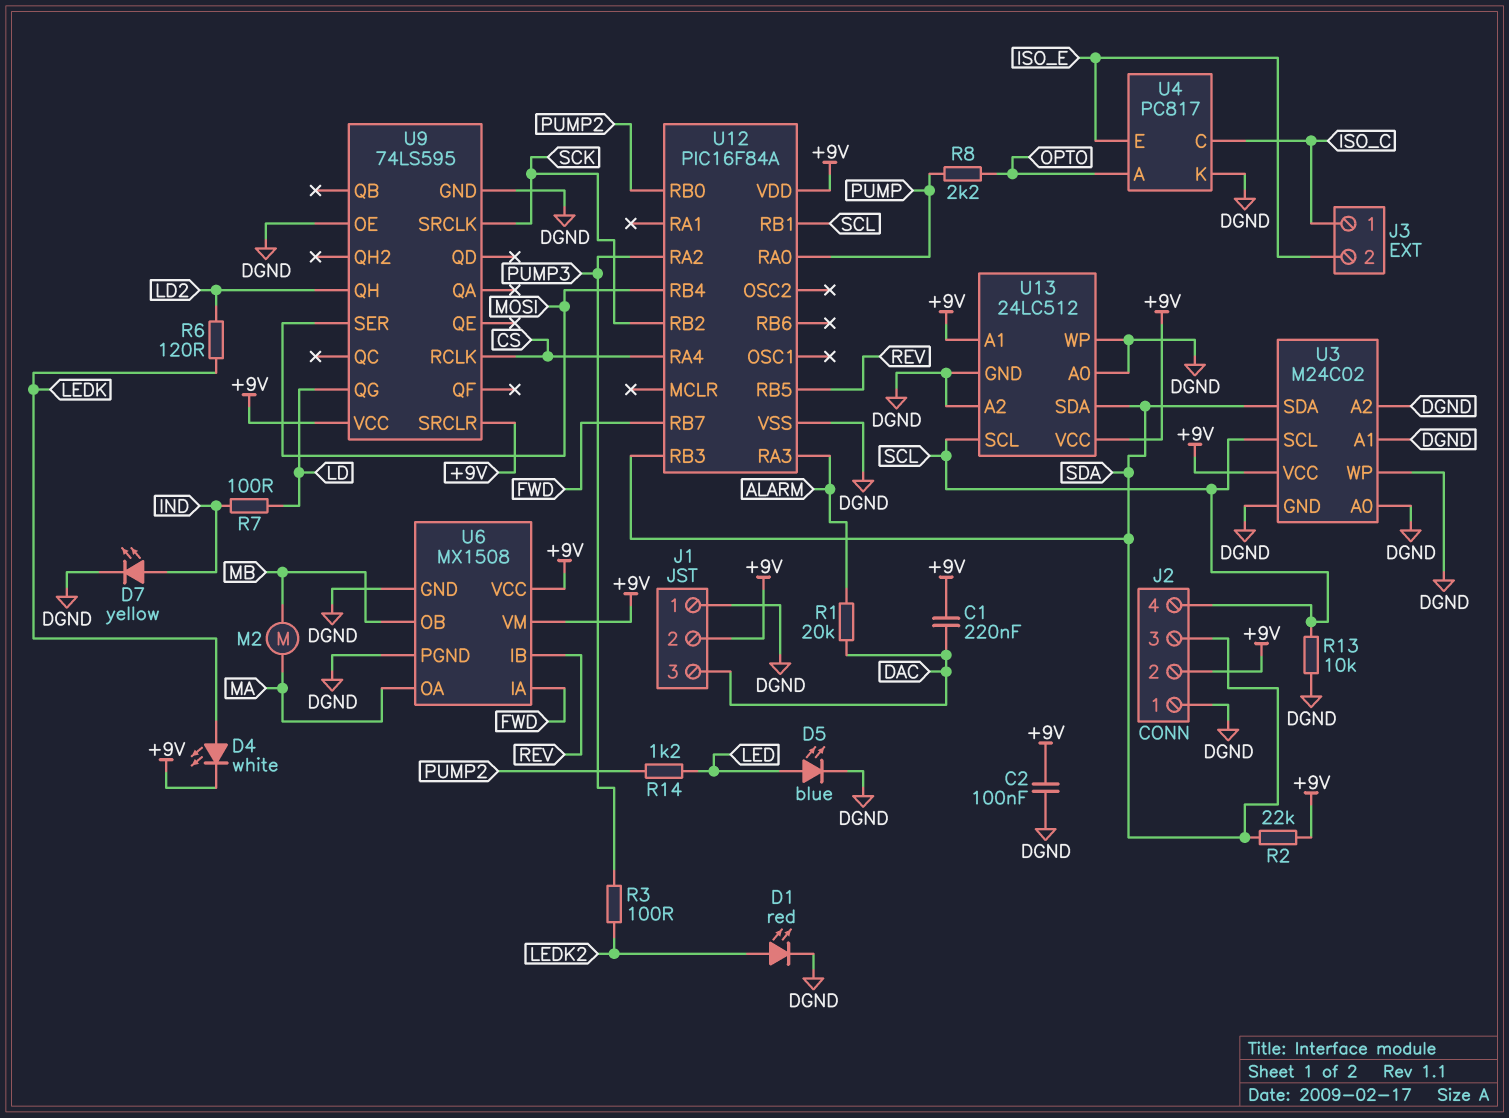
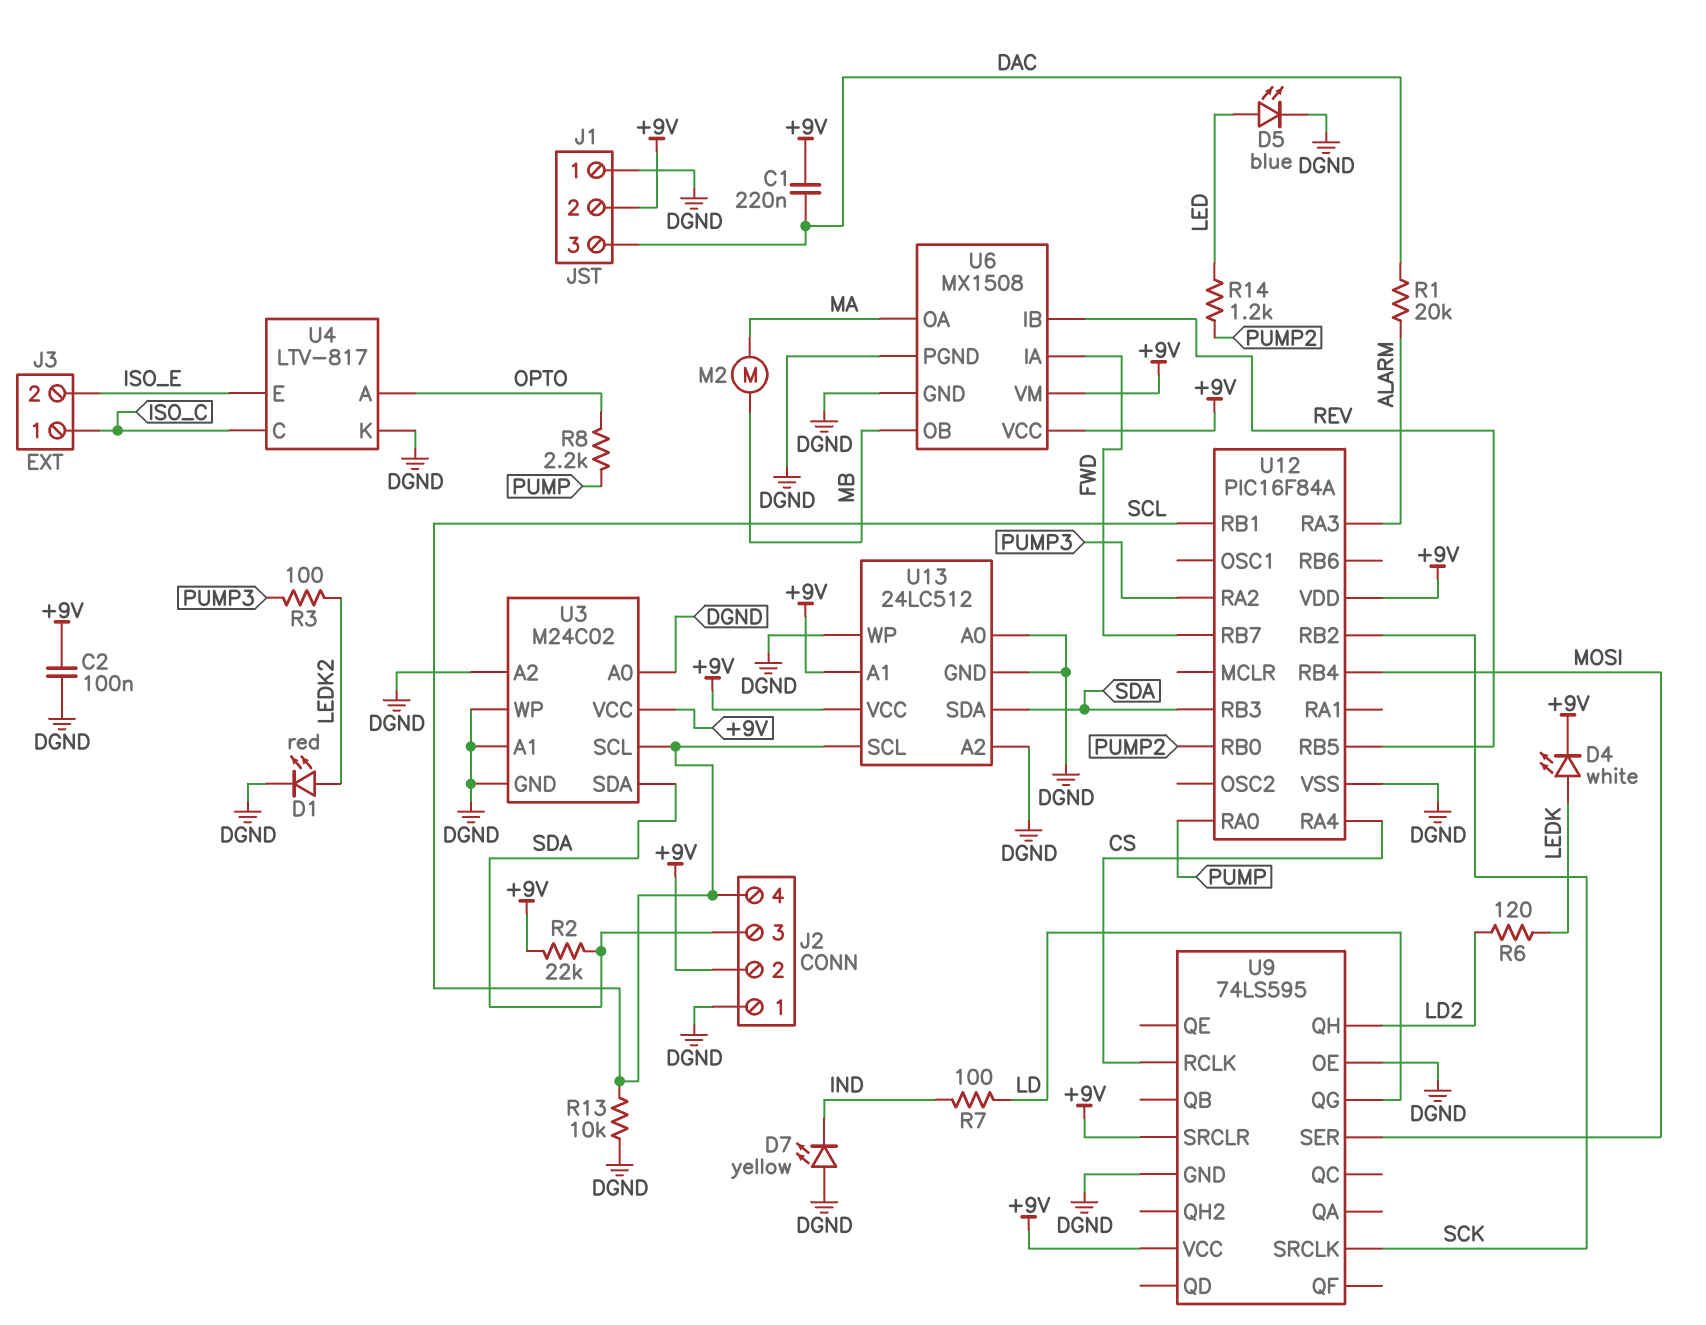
D7: LED yellow (A IND, K DGND) -> LED yellow (A DGND, K IND)
U4: PC817 -> LTV-817

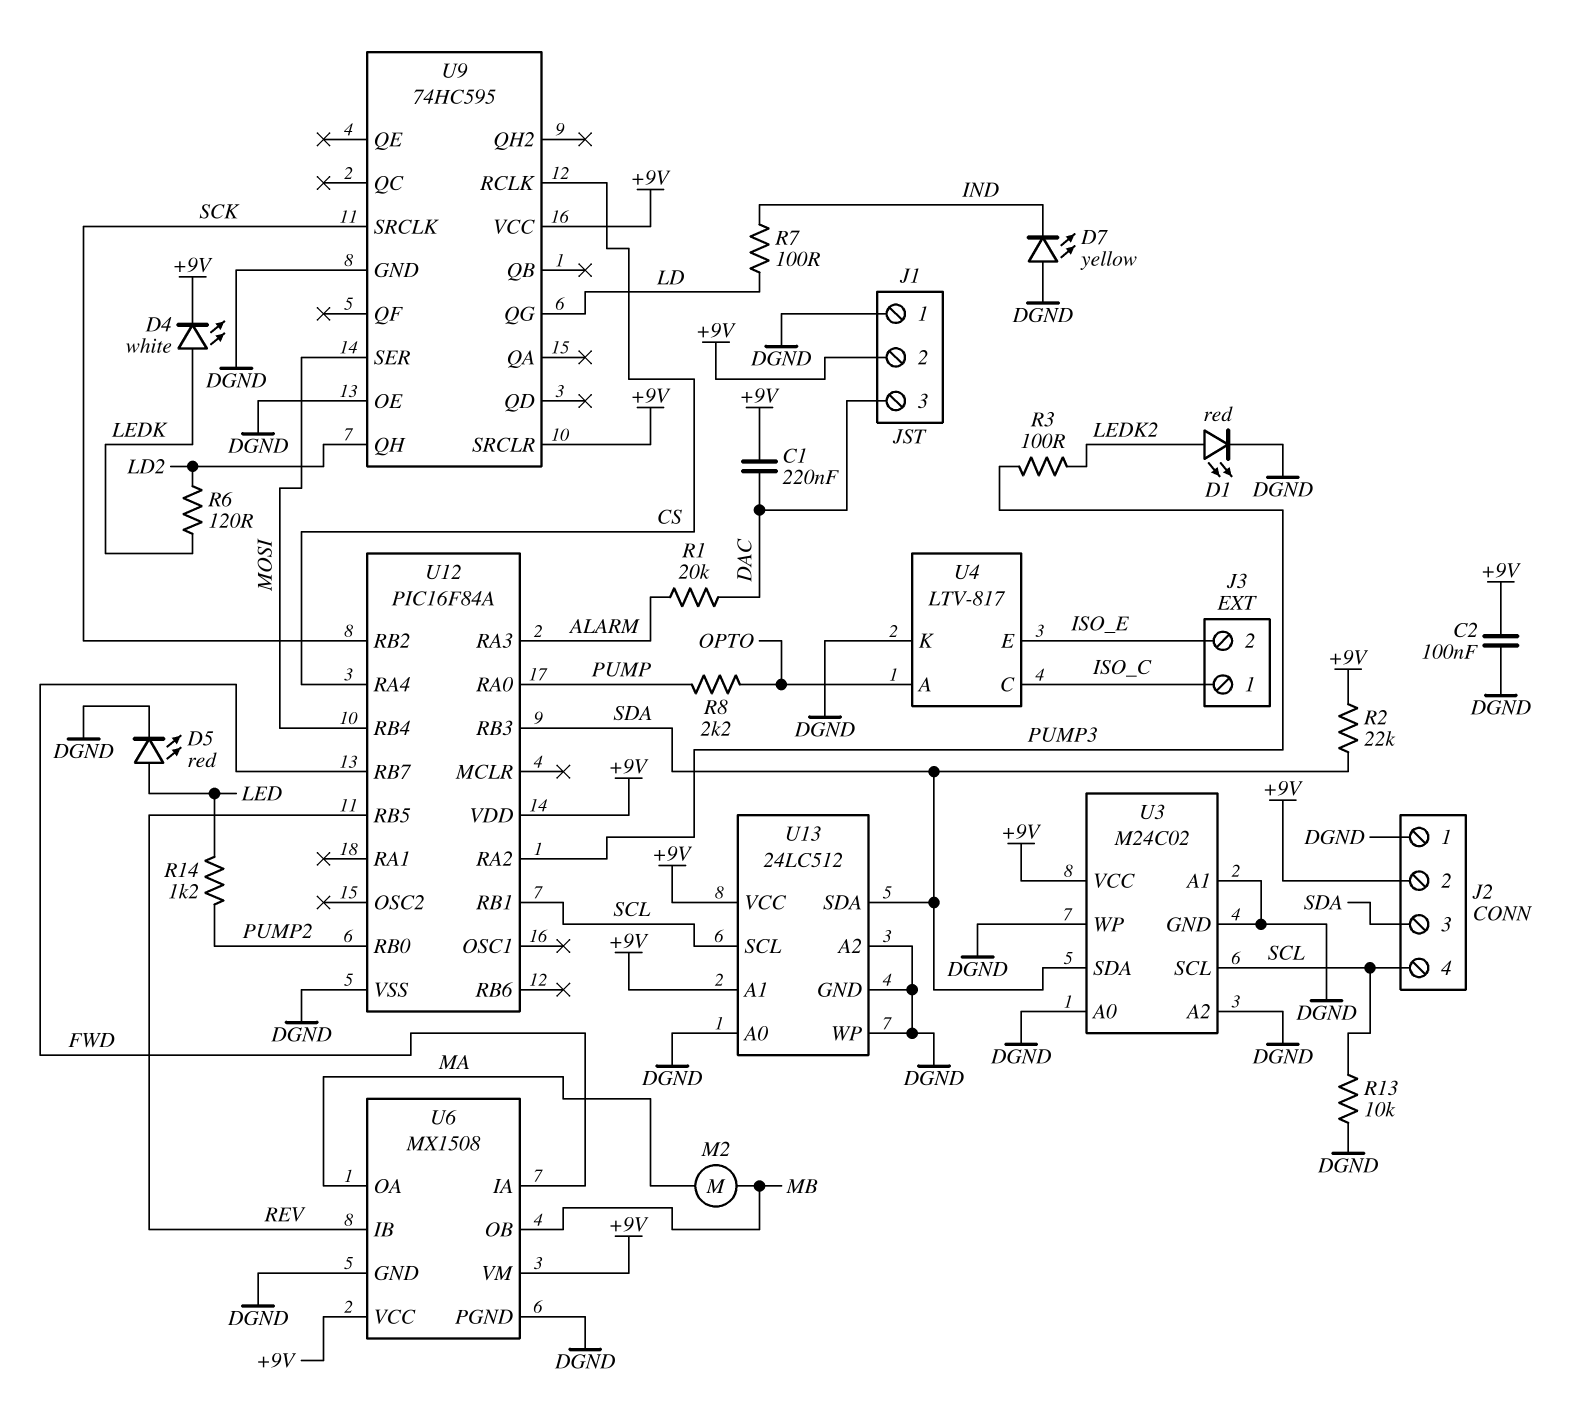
D5: LED blue (A LED, K DGND) -> LED red (A LED, K DGND)
U9: 74LS595 -> 74HC595

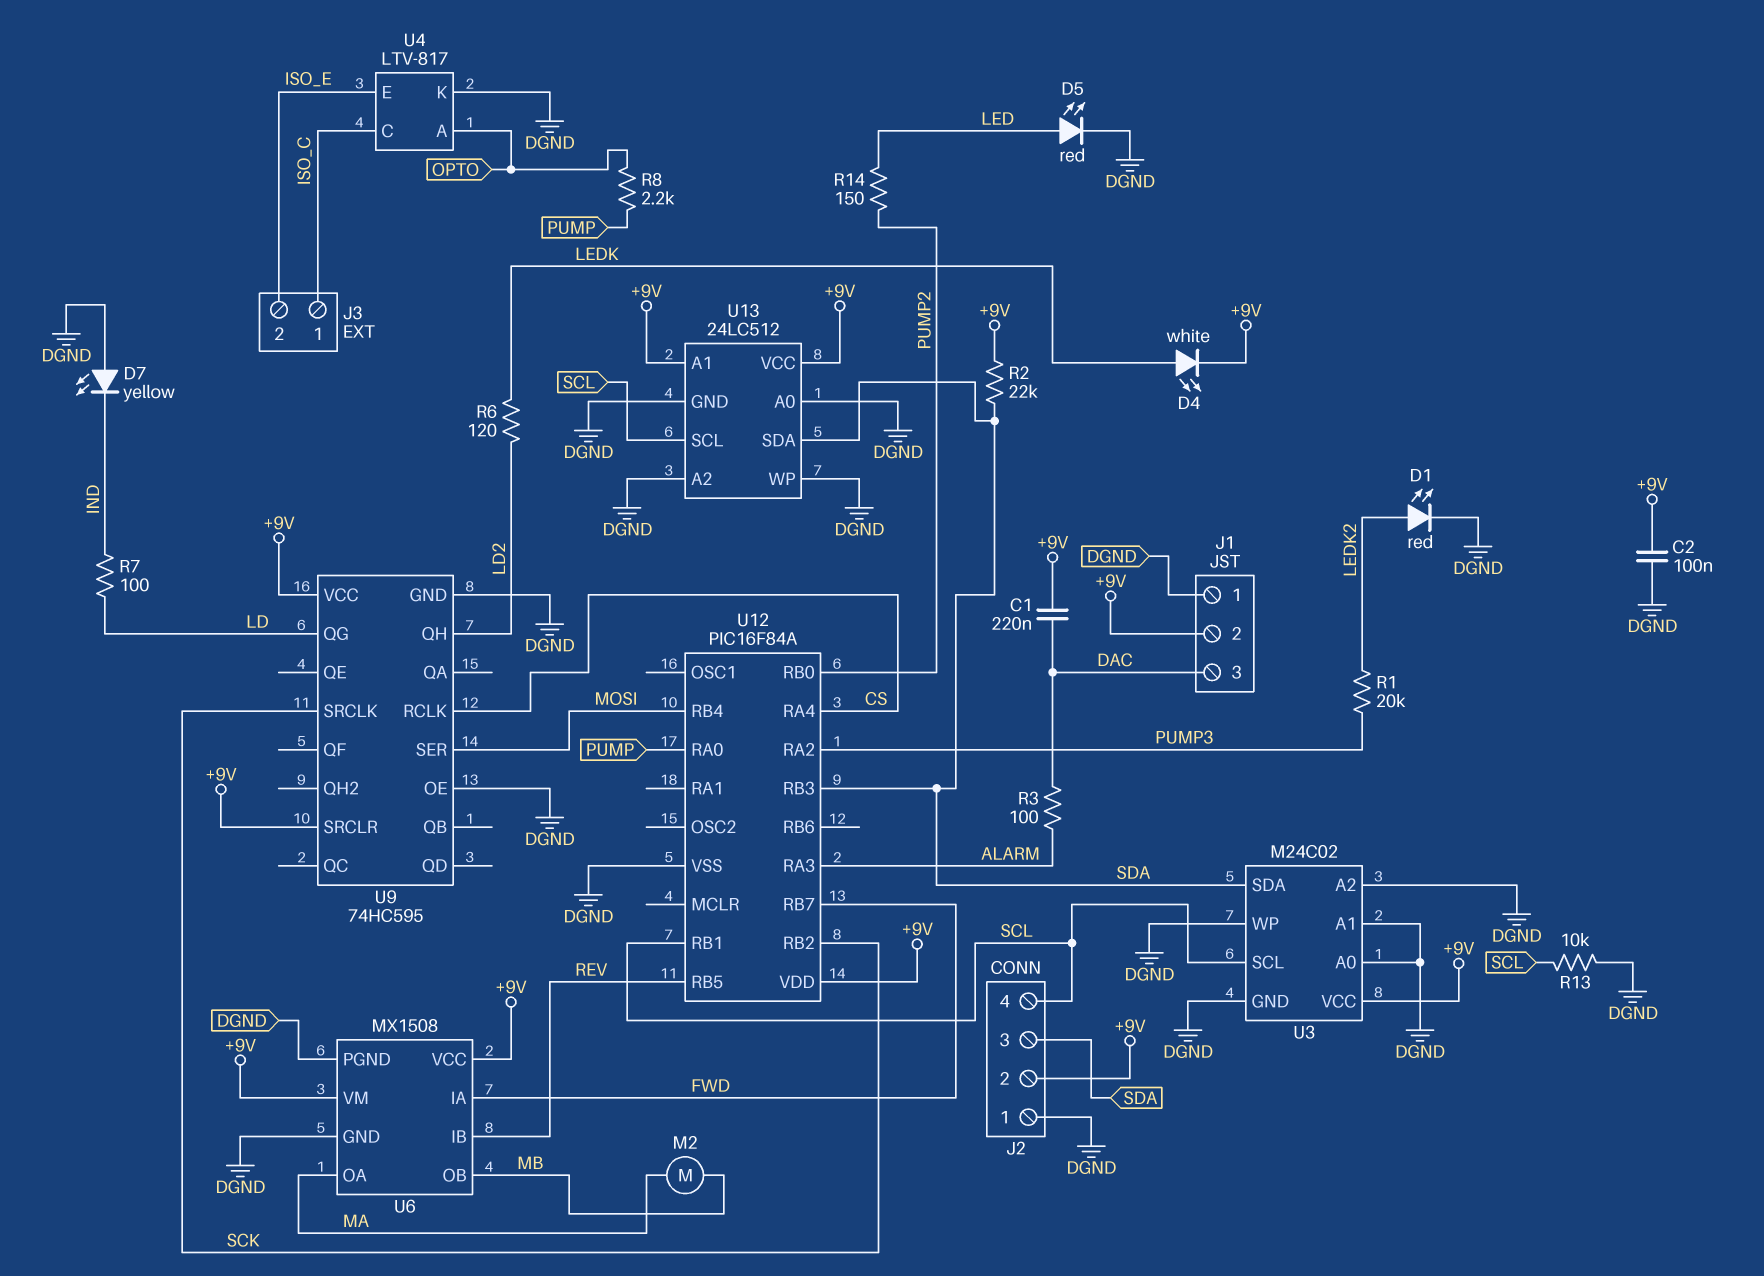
R1: 20k (ALARM, DAC) -> 20k (LEDK2, PUMP3)
R3: 100 (LEDK2, PUMP3) -> 100 (ALARM, DAC)
R14: 1.2k (LED, PUMP2) -> 150 (LED, PUMP2)

